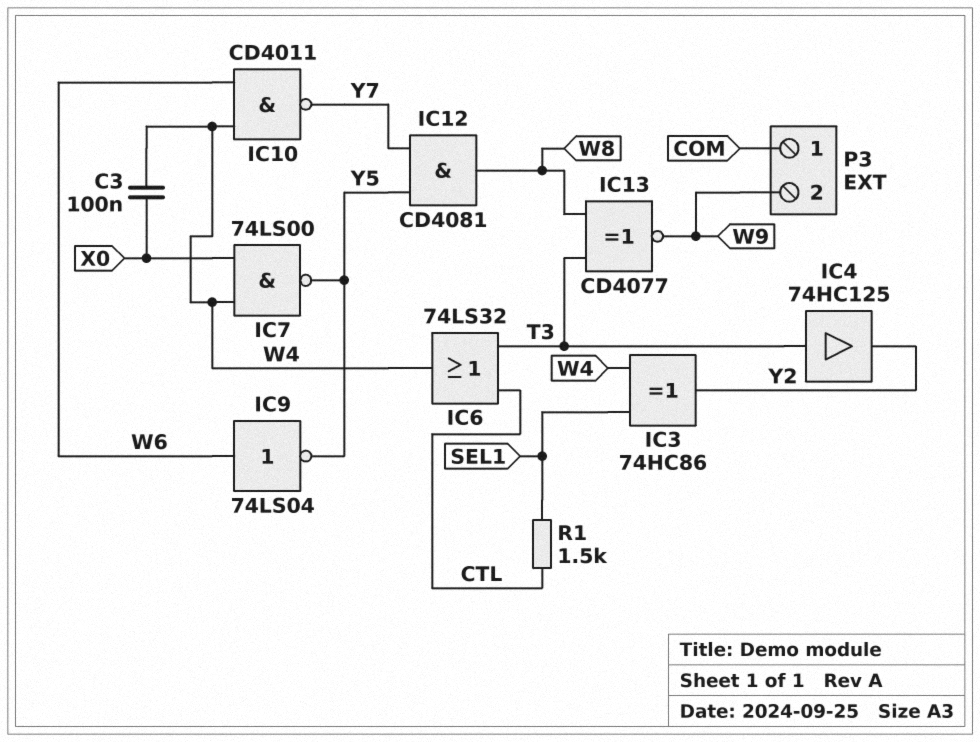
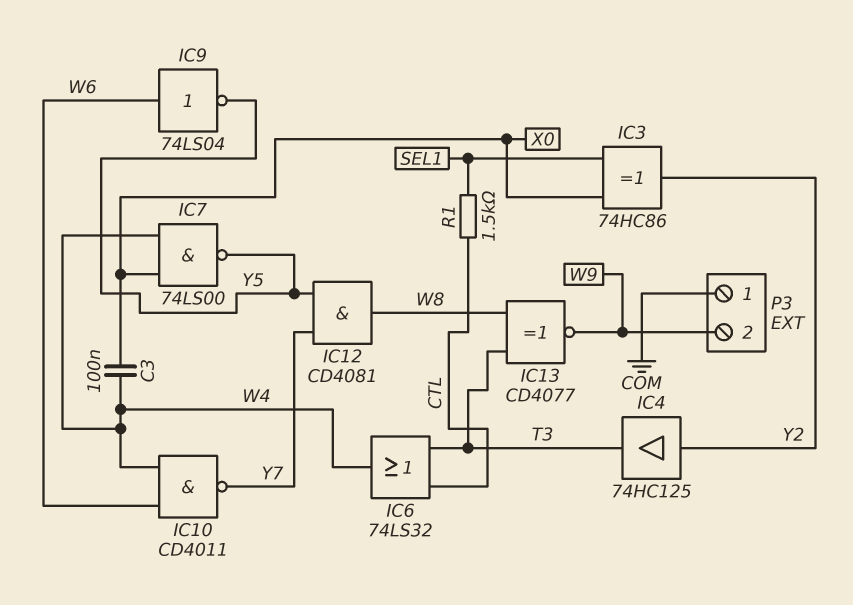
IC3: XOR 74HC86 (in SEL1, in W4, out Y2) -> XOR 74HC86 (in SEL1, in X0, out Y2)
IC4: buffer 74HC125 (in T3, out Y2) -> buffer 74HC125 (in Y2, out T3)

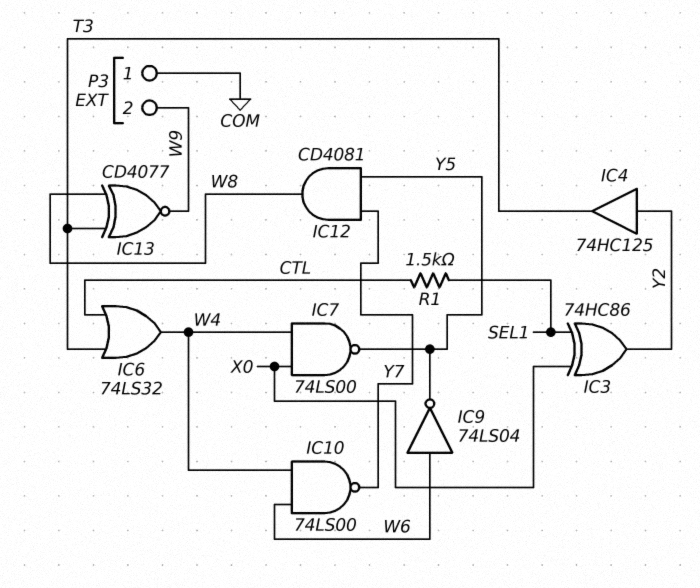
C3: 100nF (W4, X0) -> none
IC10: NAND CD4011 (in W4, in W6, out Y7) -> NAND 74LS00 (in W4, in W6, out Y7)

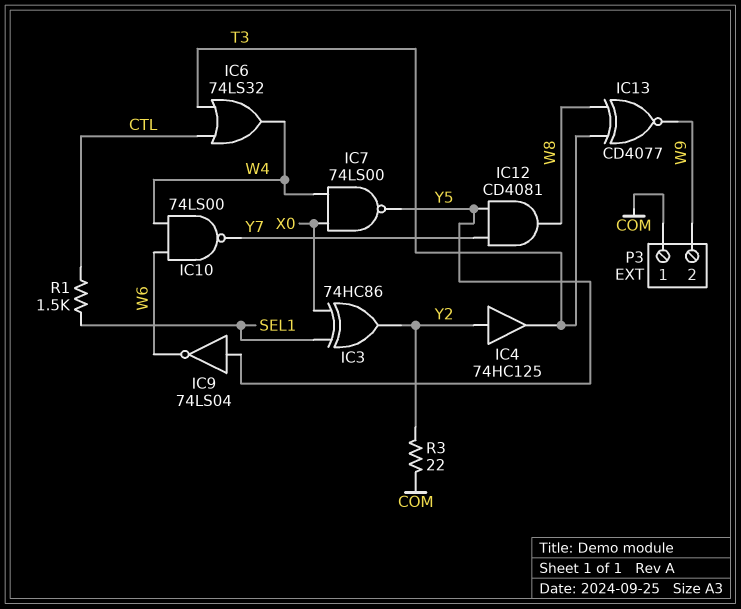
IC9: NOT 74LS04 (in W6, out Y5) -> NOT 74LS04 (in Y5, out W6)
R3: none -> 22 (COM, Y2)

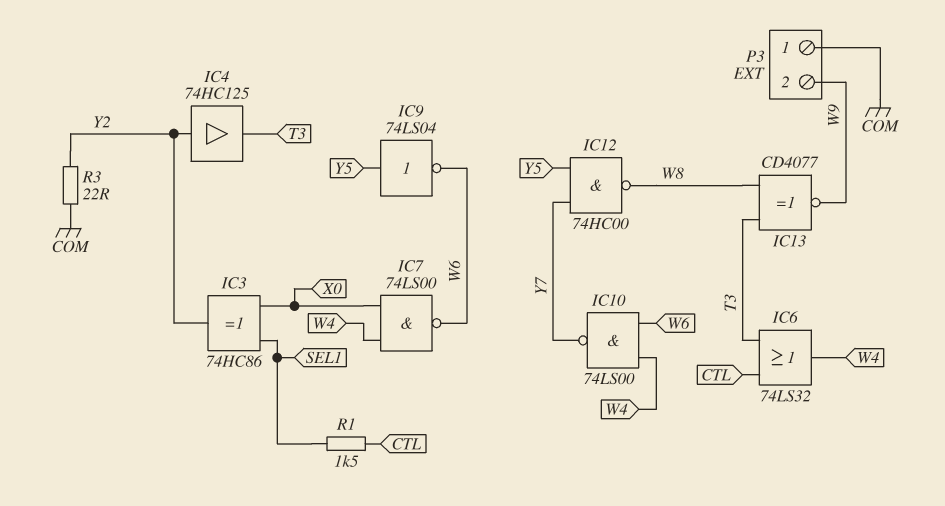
IC7: NAND 74LS00 (in W4, in X0, out Y5) -> NAND 74LS00 (in W4, in X0, out W6)
IC12: AND CD4081 (in Y5, in Y7, out W8) -> NAND 74HC00 (in Y5, in Y7, out W8)

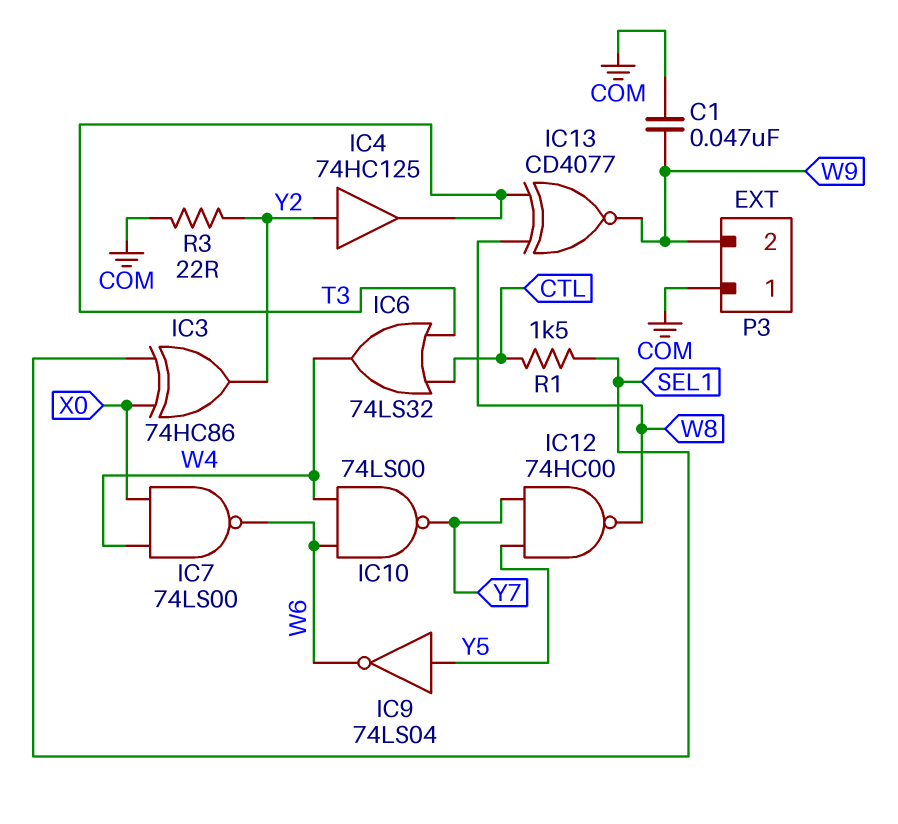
C1: none -> 47nF (COM, W9)

